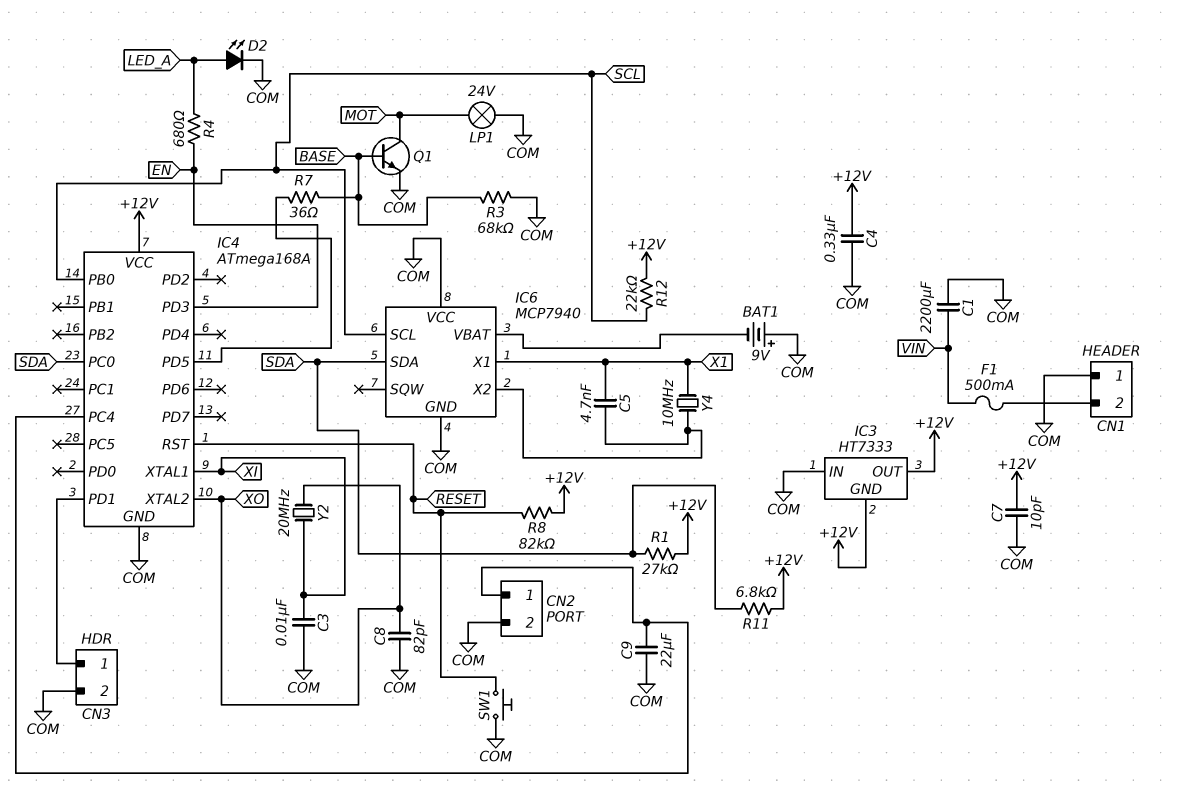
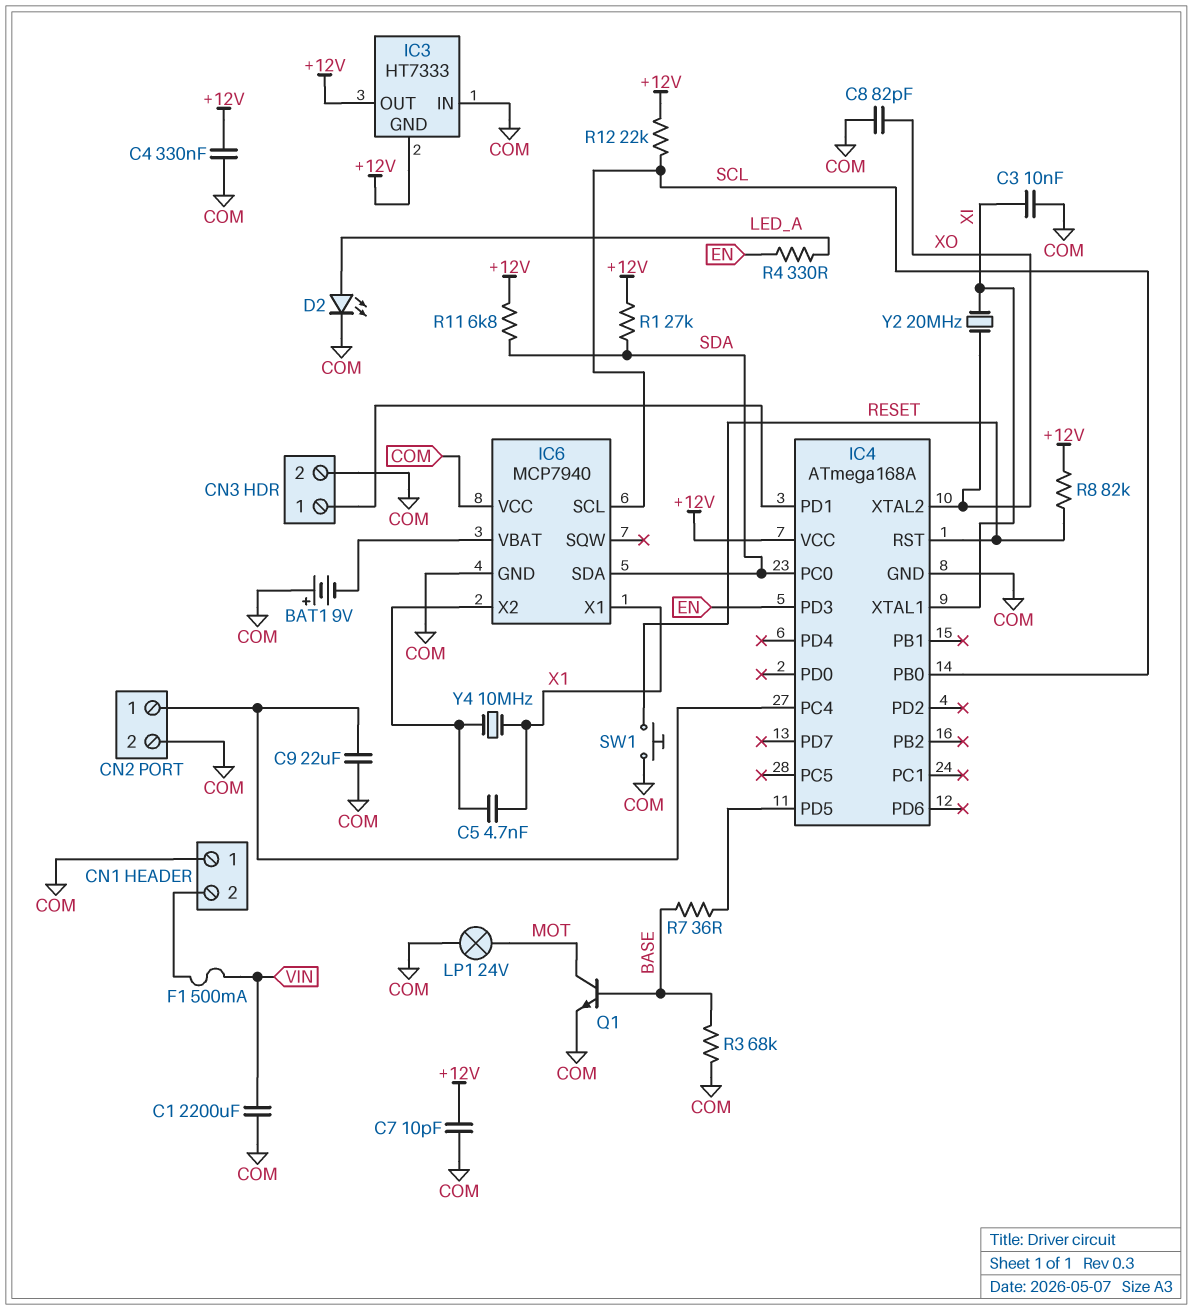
R4: 680 (EN, LED_A) -> 330 (EN, LED_A)

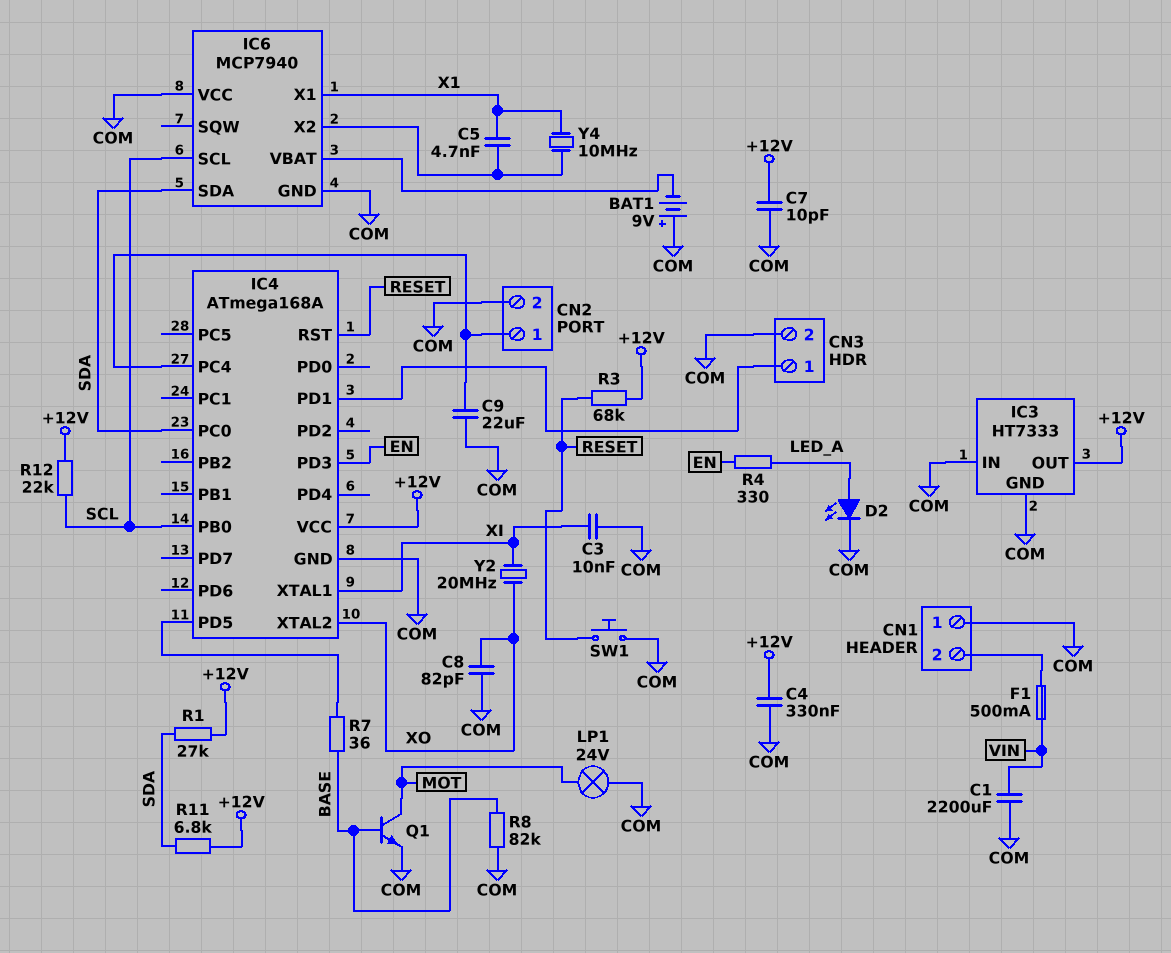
IC3 pin GND: +12V -> COM
R3: 68k (BASE, COM) -> 68k (+12V, RESET)
R8: 82k (+12V, RESET) -> 82k (BASE, COM)

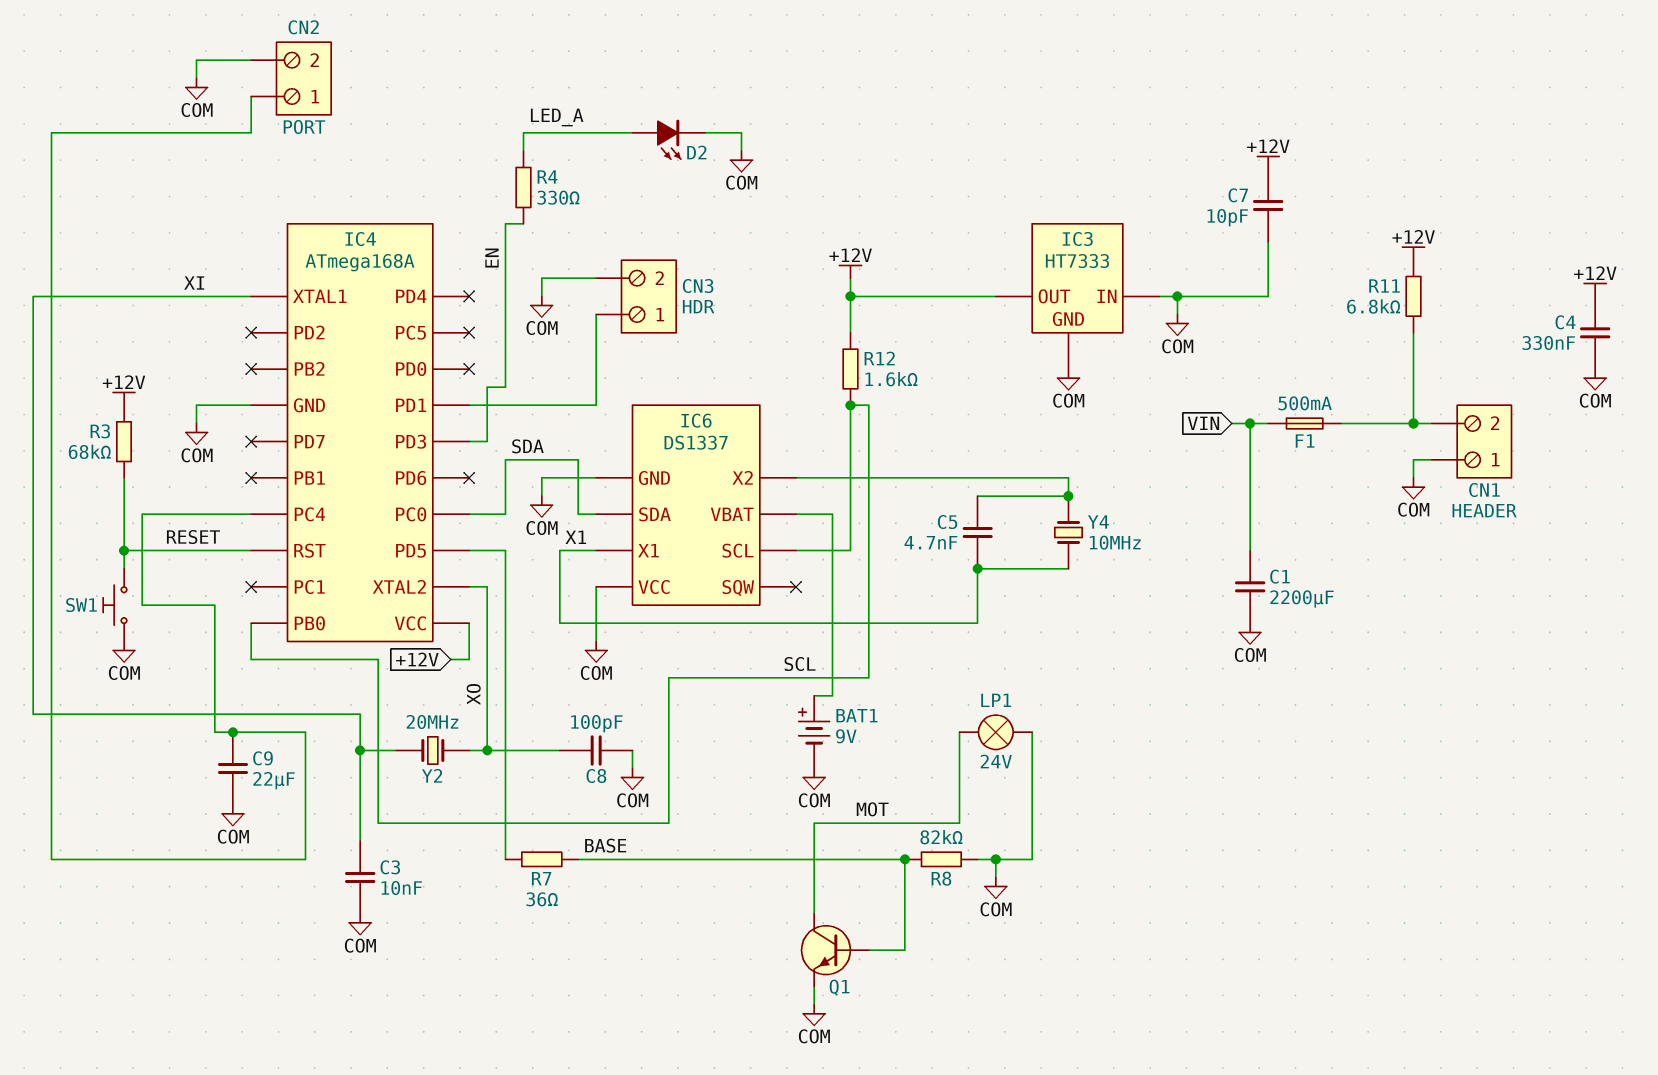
BAT1: 9V (plus COM, minus IC6/VBAT) -> 9V (plus IC6/VBAT, minus COM)
C8: 82pF (COM, XO) -> 100pF (COM, XO)
IC6: MCP7940 -> DS1337
R1: 27k (+12V, SDA) -> none
R11: 6.8k (+12V, SDA) -> 6.8k (+12V, CN1/2)
R12: 22k (+12V, SCL) -> 1.6k (+12V, SCL)

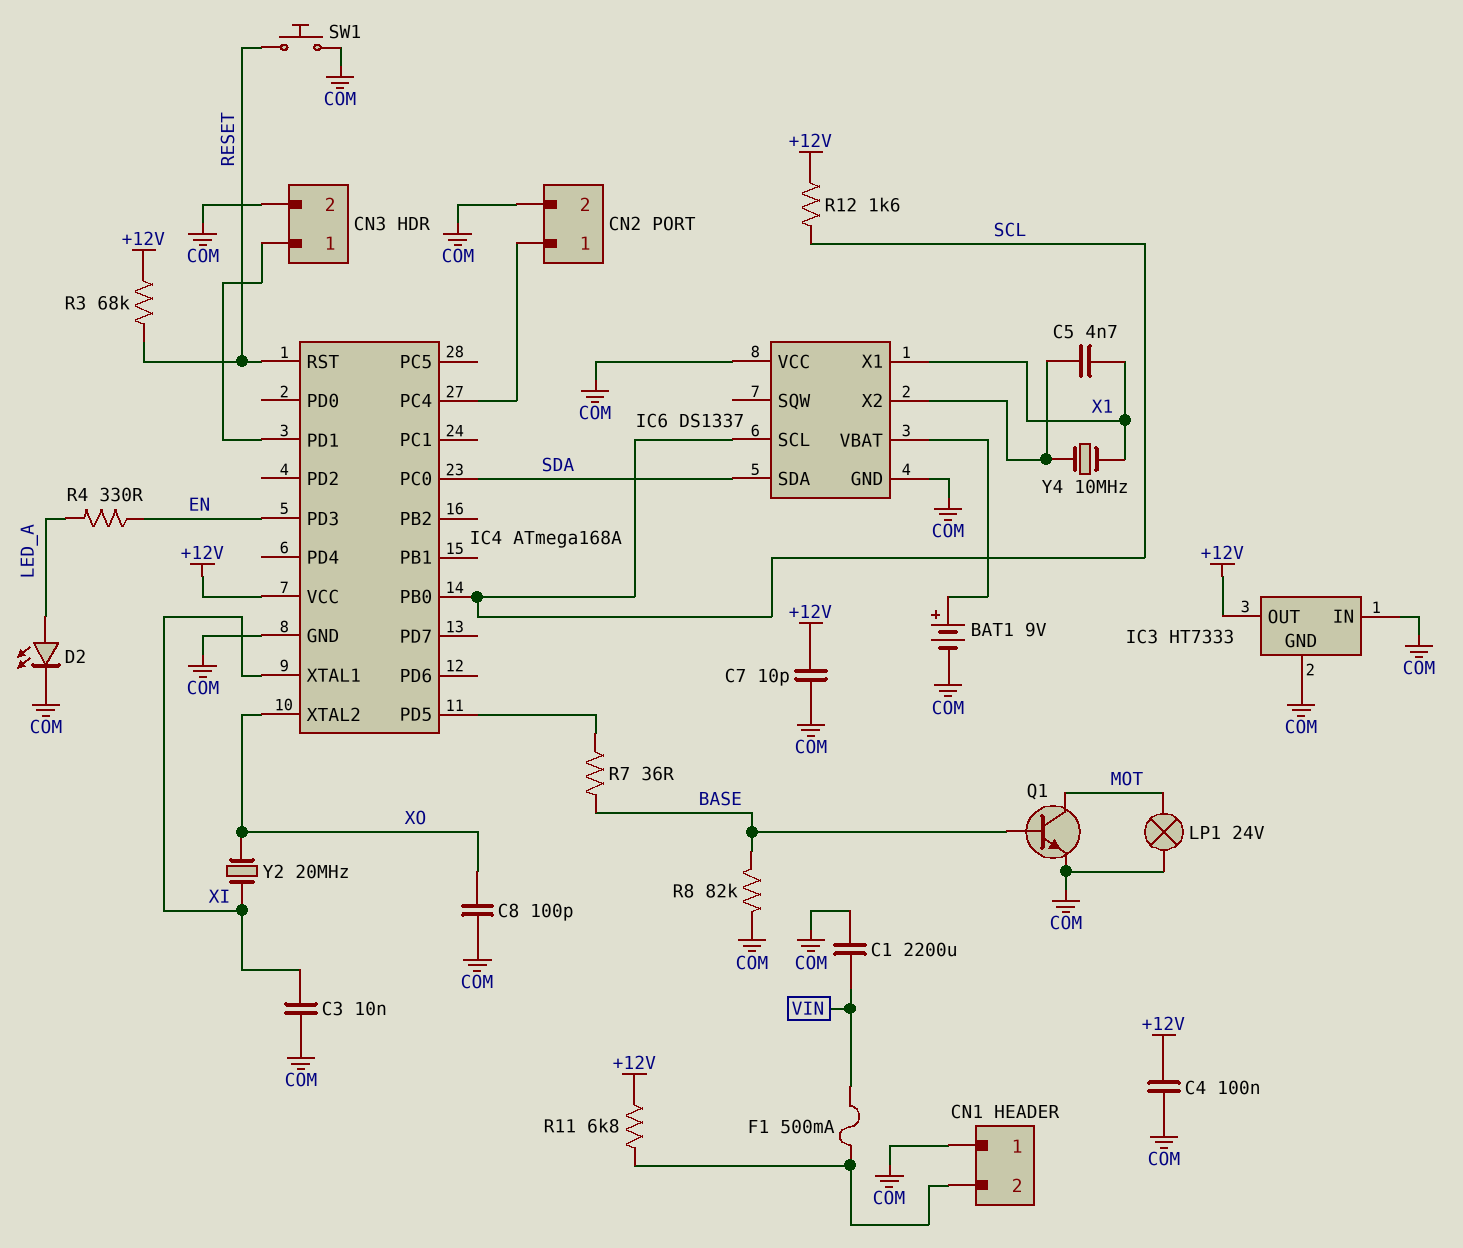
C4: 330nF (+12V, COM) -> 100nF (+12V, COM)
C9: 22uF (CN2/1, COM) -> none

